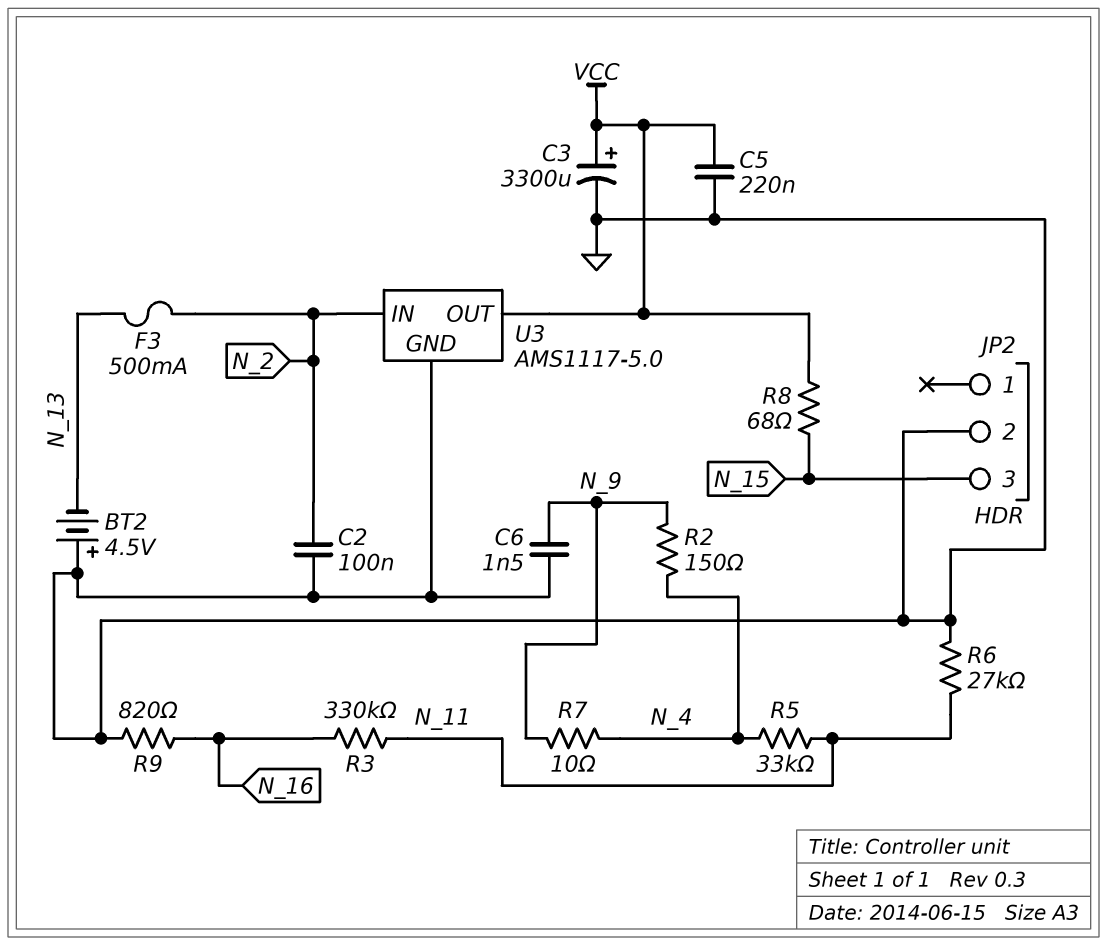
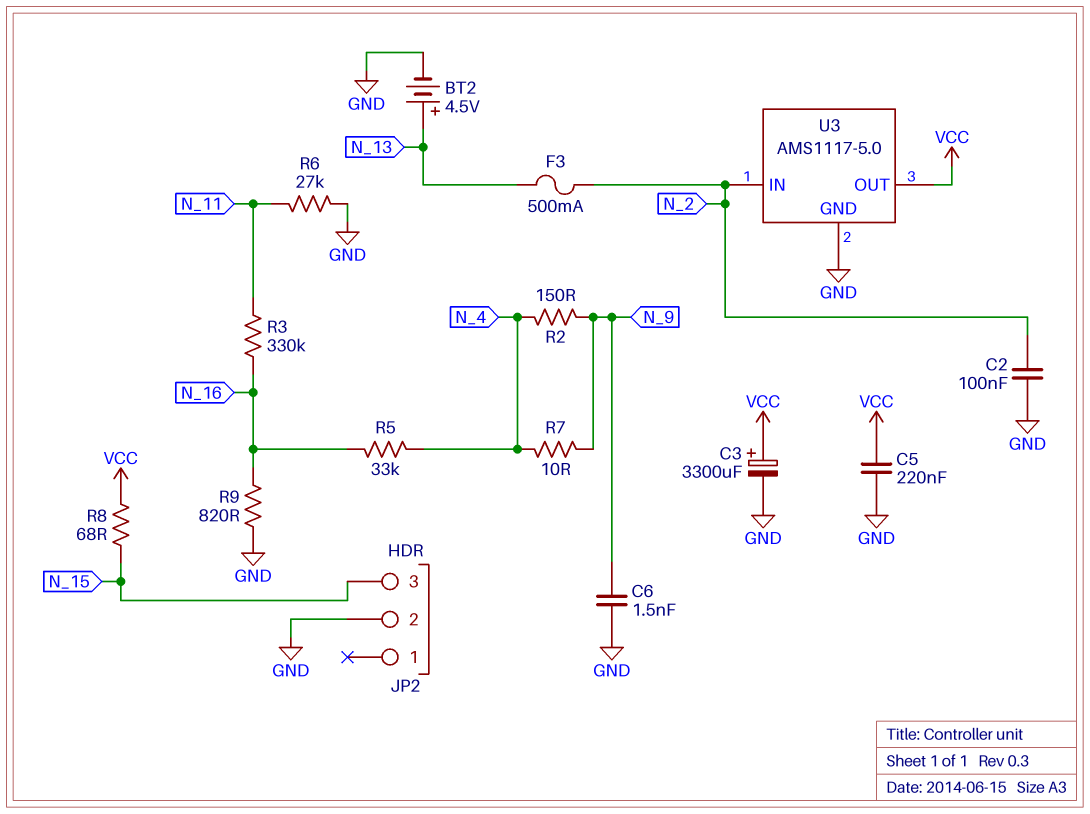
BT2: 4.5V (plus GND, minus N_13) -> 4.5V (plus N_13, minus GND)
R5: 33k (N_4, N_11) -> 33k (N_4, N_16)

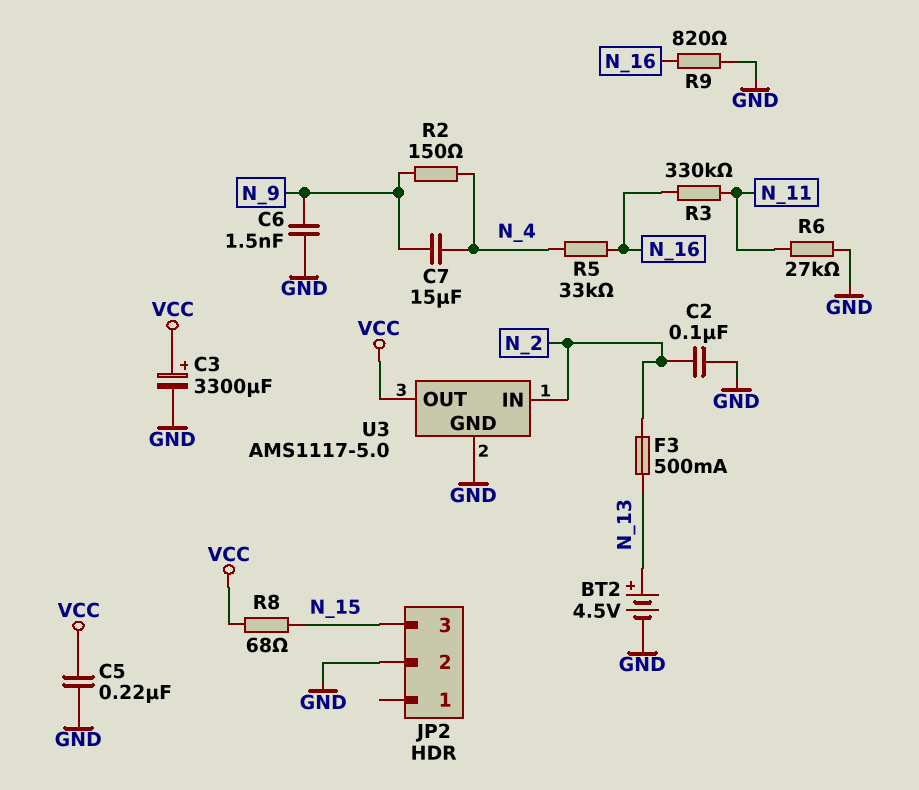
C7: none -> 15uF (N_4, N_9)
R7: 10 (N_4, N_9) -> none

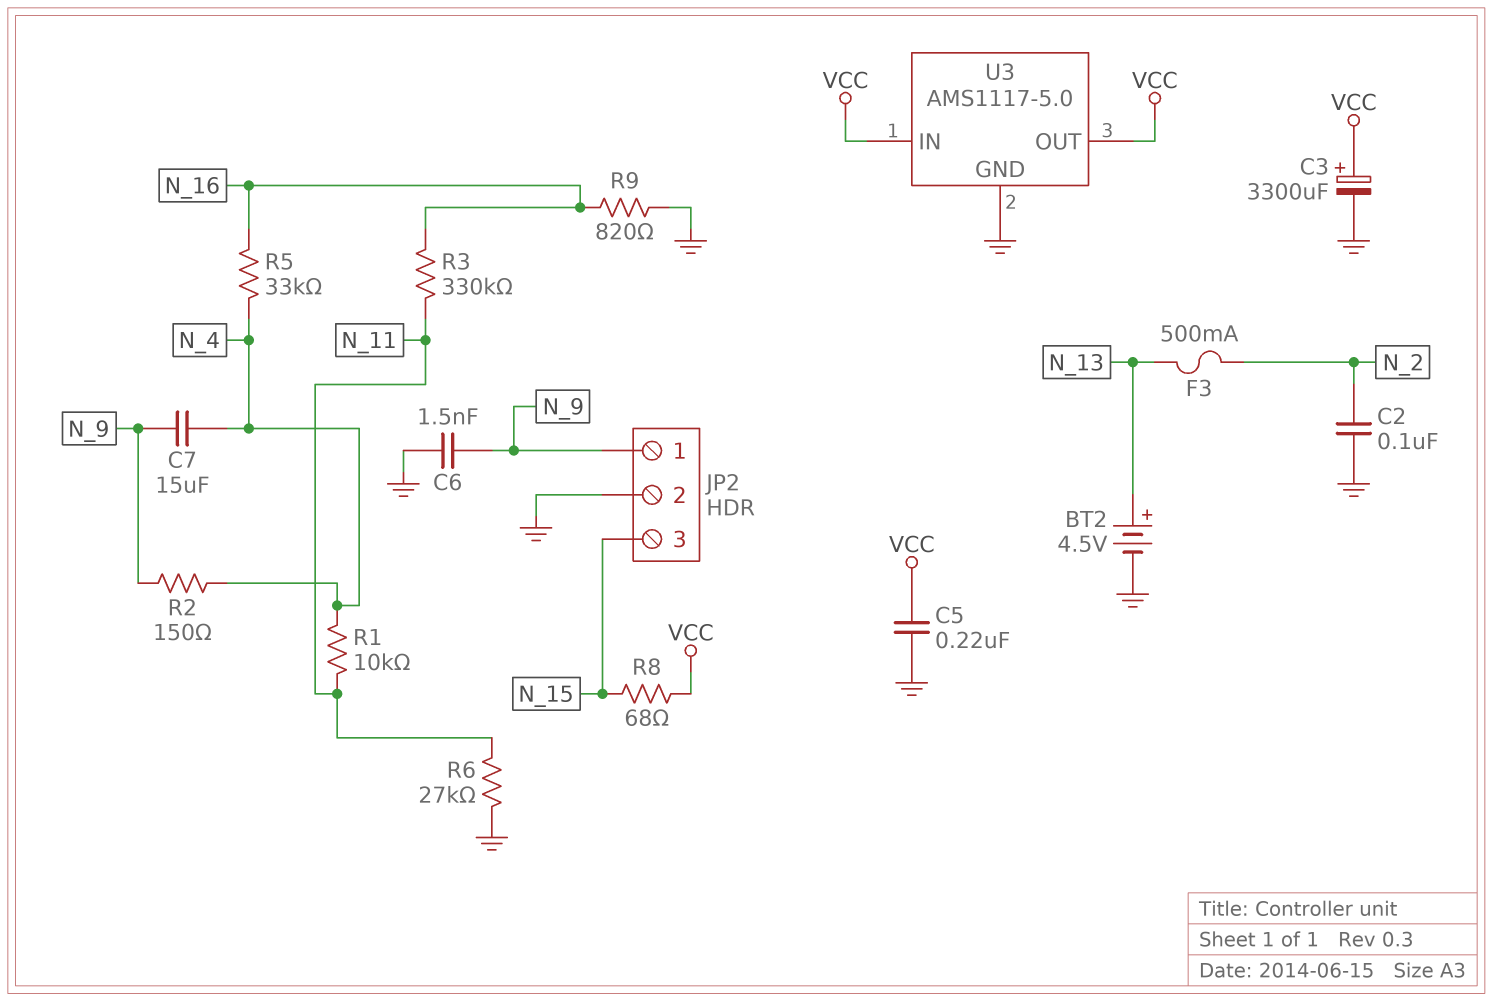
JP2 pin 1: none -> N_9
R1: none -> 10k (N_4, N_11)
U3 pin IN: N_2 -> VCC

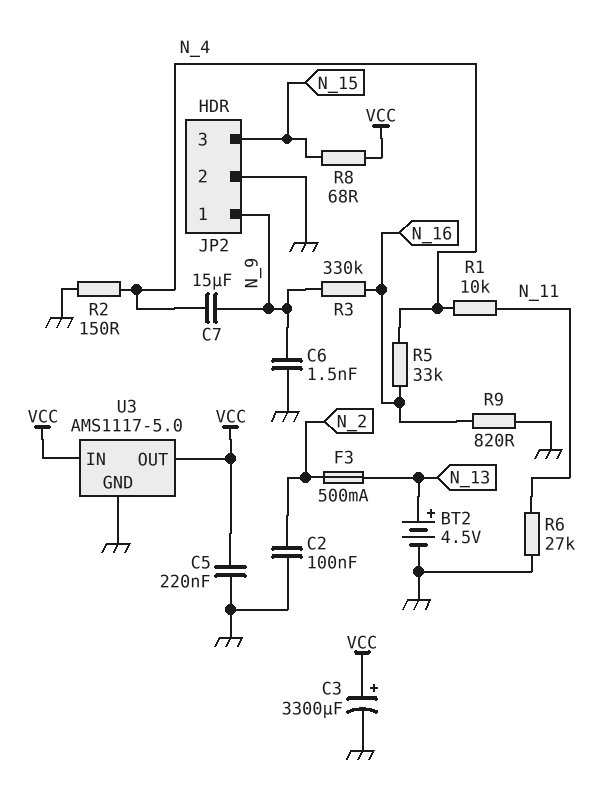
R2: 150 (N_4, N_9) -> 150 (GND, N_4)
R3: 330k (N_11, N_16) -> 330k (N_9, N_16)

